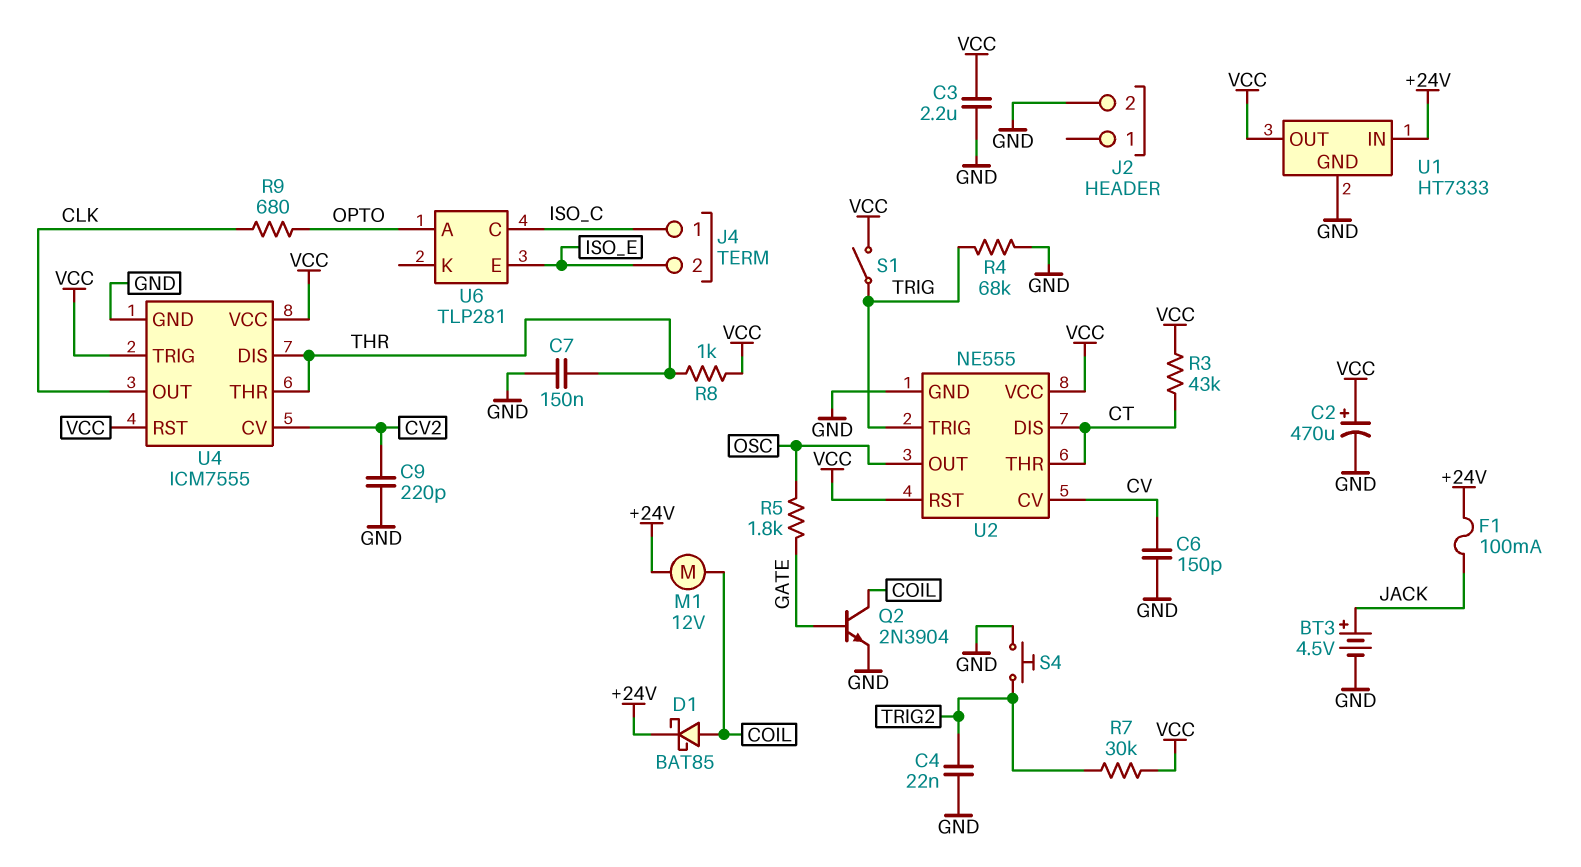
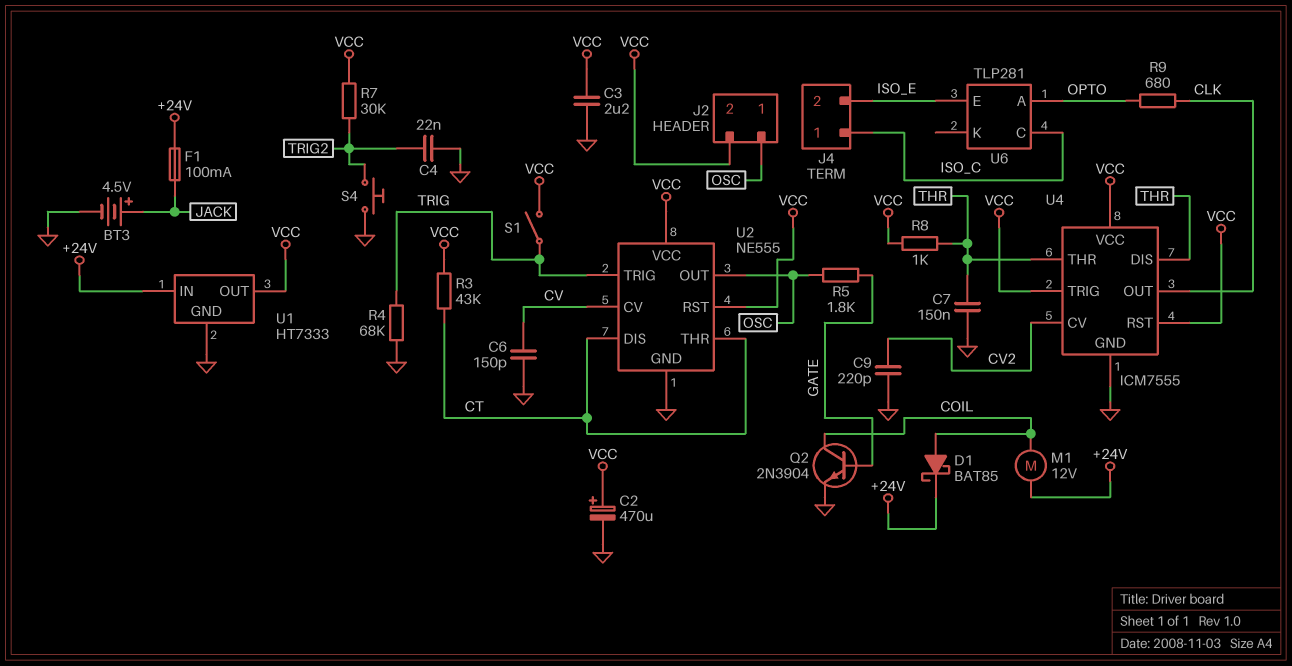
J2 pin 1: none -> OSC
J2 pin 2: GND -> VCC

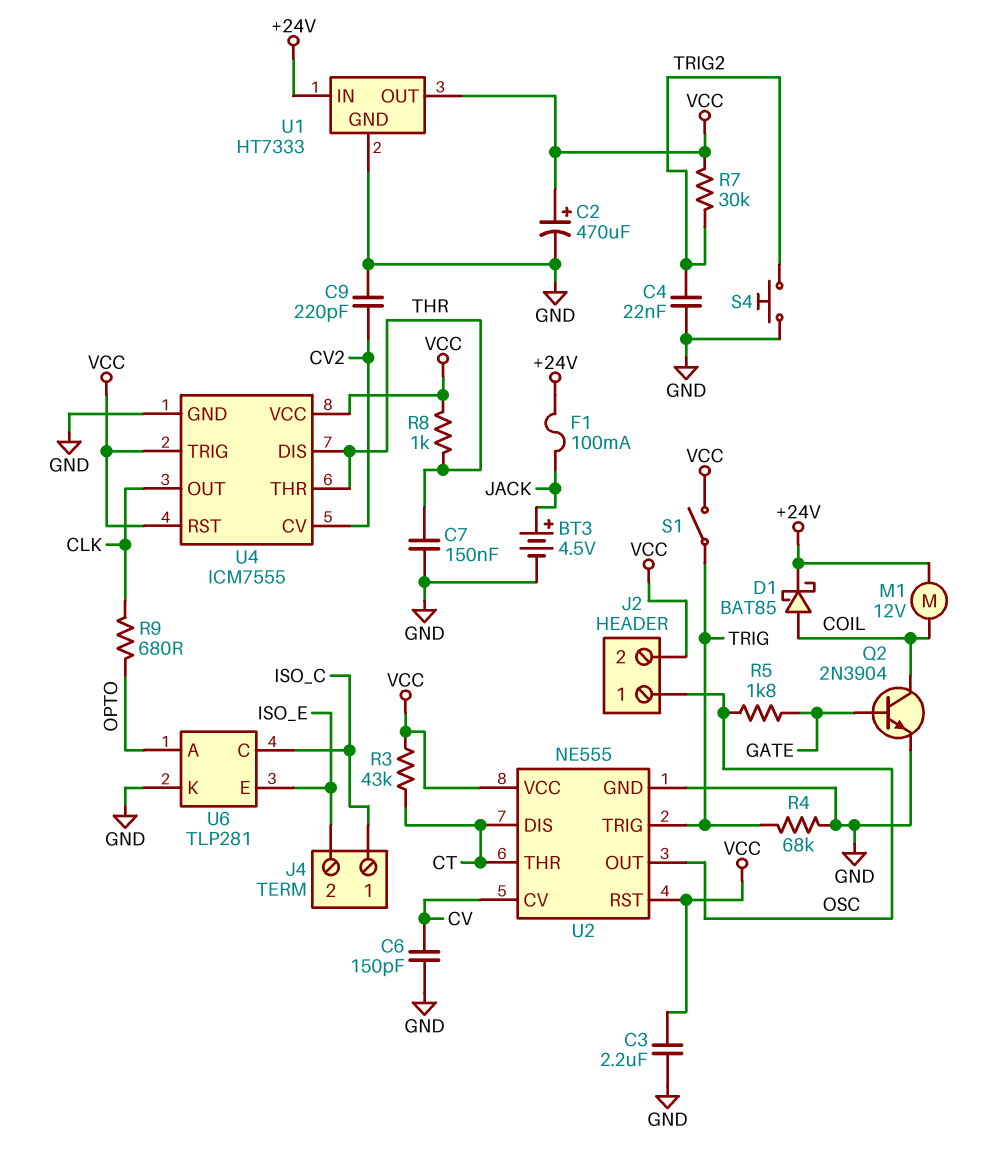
U6 pin K: none -> GND

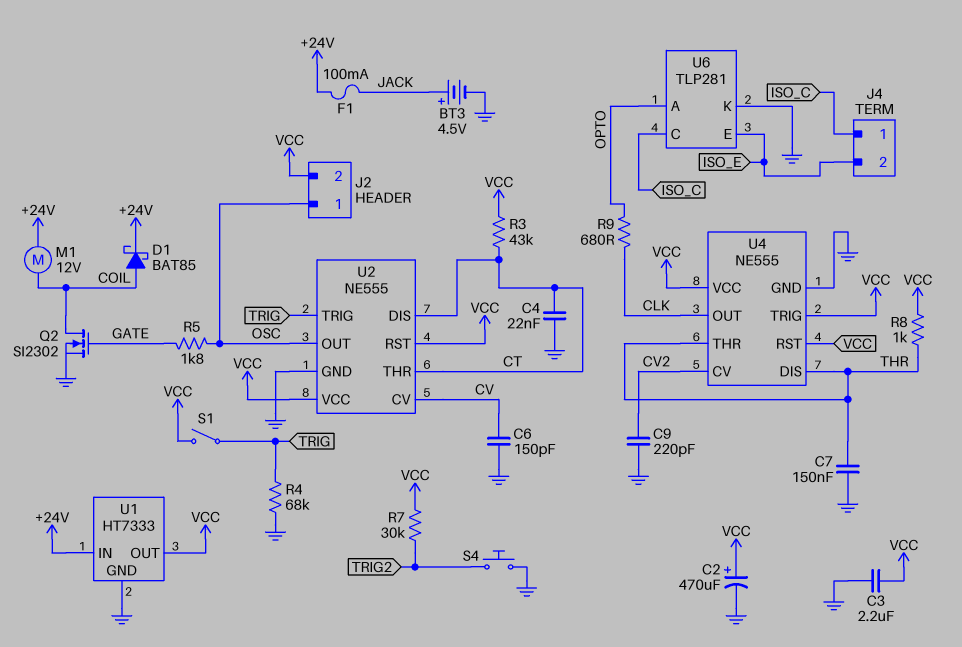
C4: 22nF (GND, TRIG2) -> 22nF (CT, GND)
Q2: NPN 2N3904 (B GATE, C COIL, E GND) -> NMOS SI2302 (G GATE, D COIL, S GND)
U4: ICM7555 -> NE555

